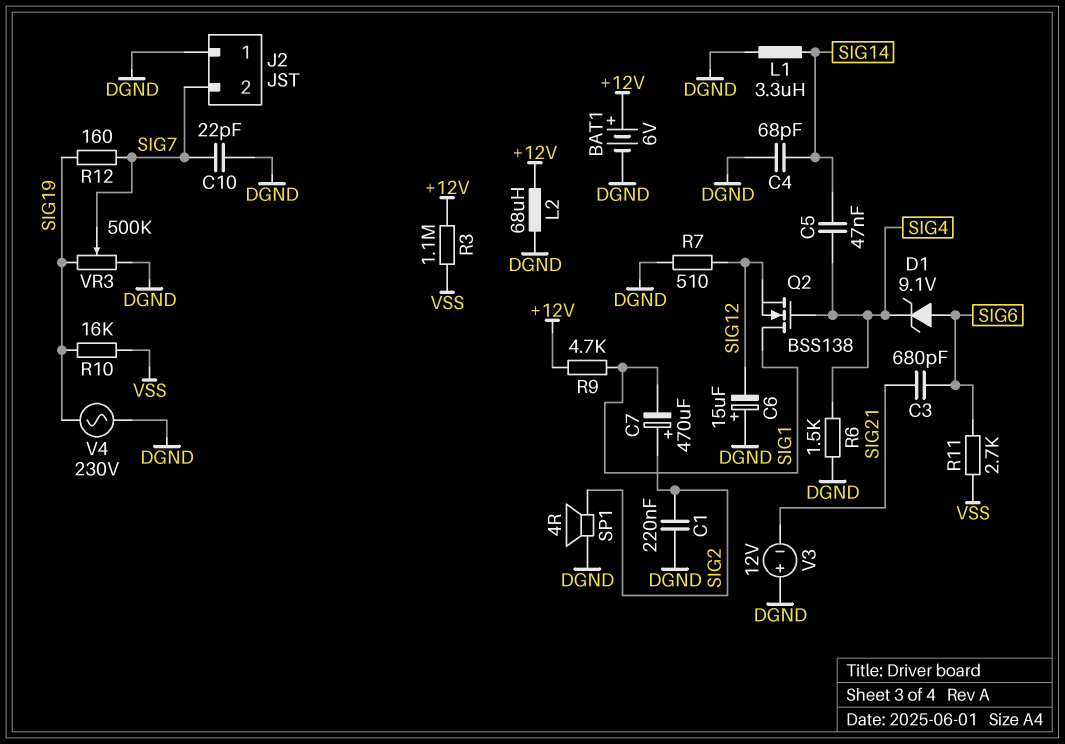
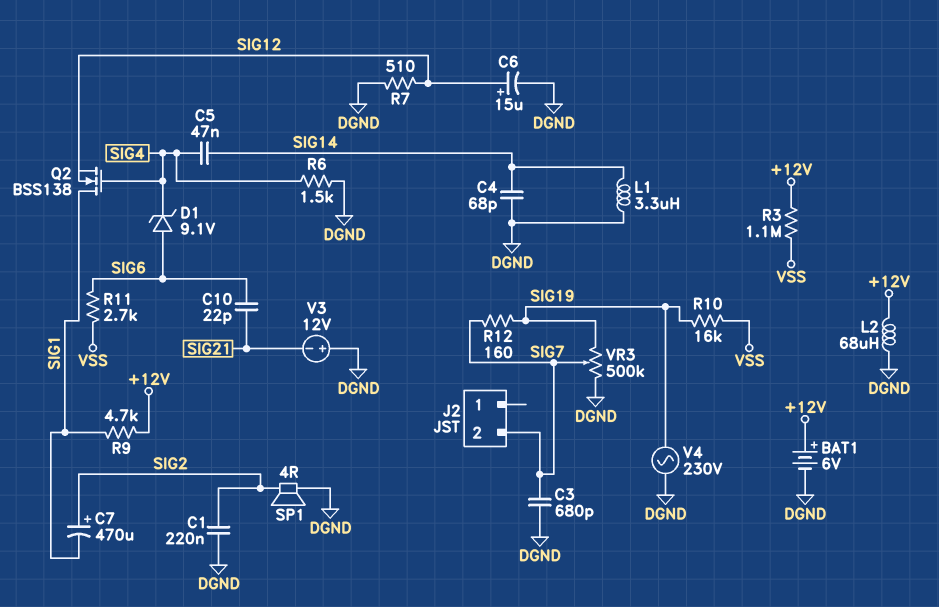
C3: 680pF (SIG6, SIG21) -> 680pF (DGND, SIG7)
C6: 15uF (plus DGND, minus SIG12) -> 15uF (plus SIG12, minus DGND)
C10: 22pF (DGND, SIG7) -> 22pF (SIG6, SIG21)
J2 pin 1: DGND -> none

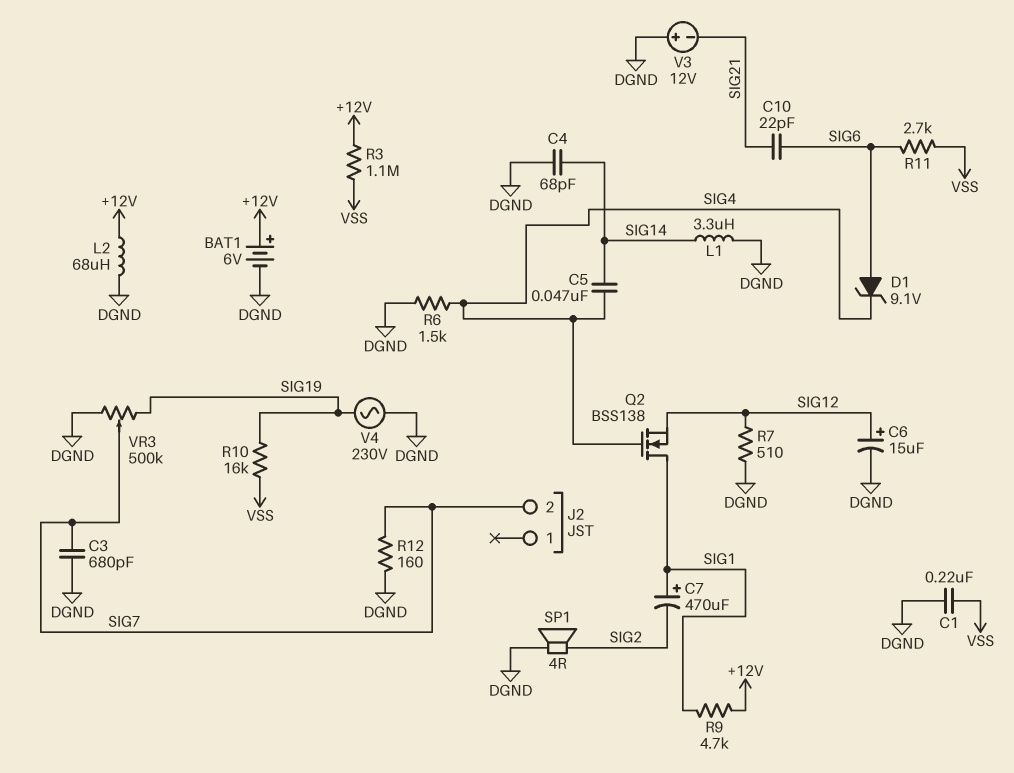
C1: 220nF (DGND, SIG2) -> 220nF (DGND, VSS)
C7: 470uF (plus SIG2, minus SIG1) -> 470uF (plus SIG1, minus SIG2)
R12: 160 (SIG7, SIG19) -> 160 (DGND, SIG7)

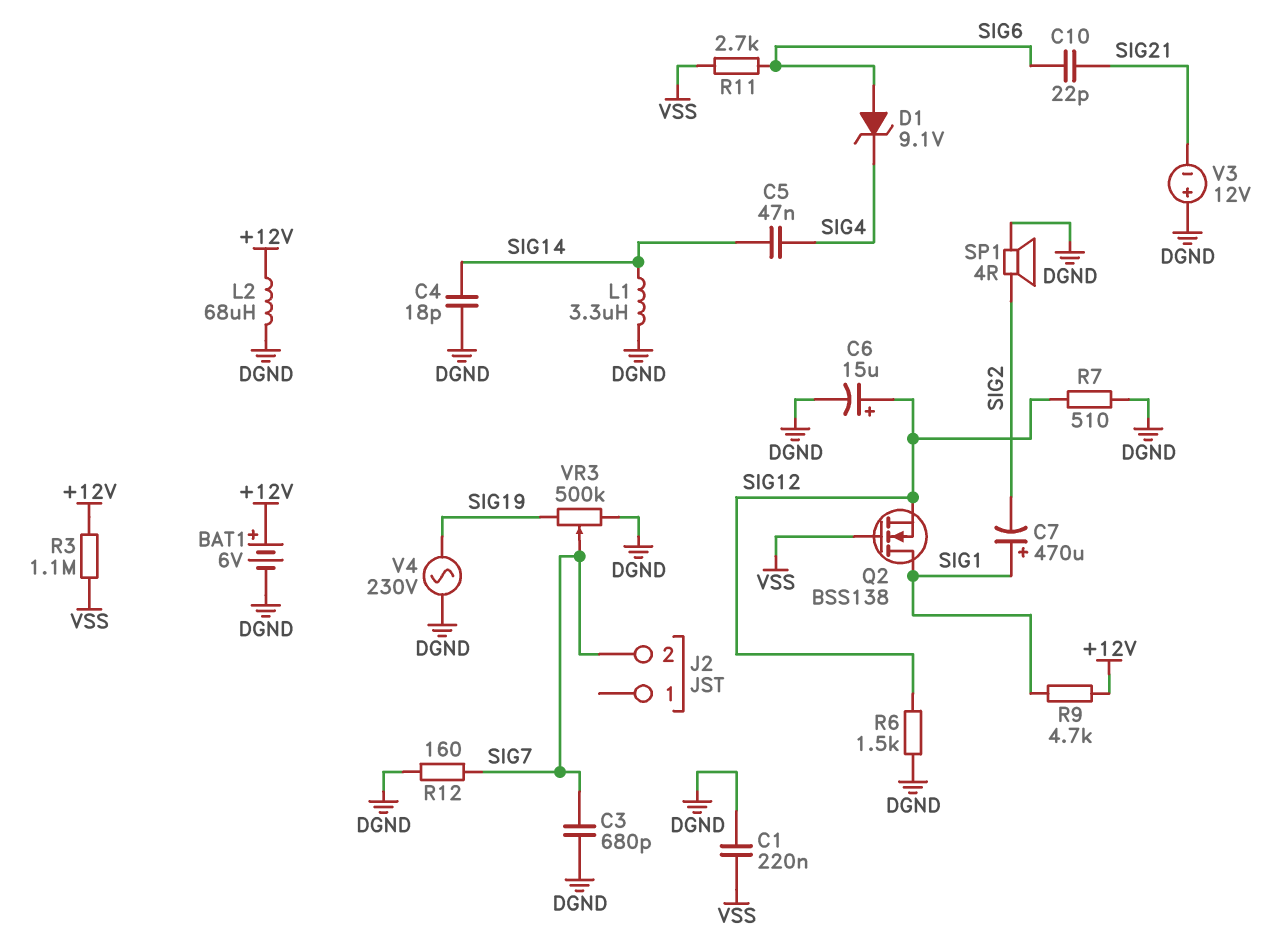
C4: 68pF (DGND, SIG14) -> 18pF (DGND, SIG14)
Q2: NMOS BSS138 (G SIG4, D SIG1, S SIG12) -> NMOS BSS138 (G VSS, D SIG1, S SIG12)
R6: 1.5k (DGND, SIG4) -> 1.5k (DGND, SIG12)
R10: 16k (SIG19, VSS) -> none

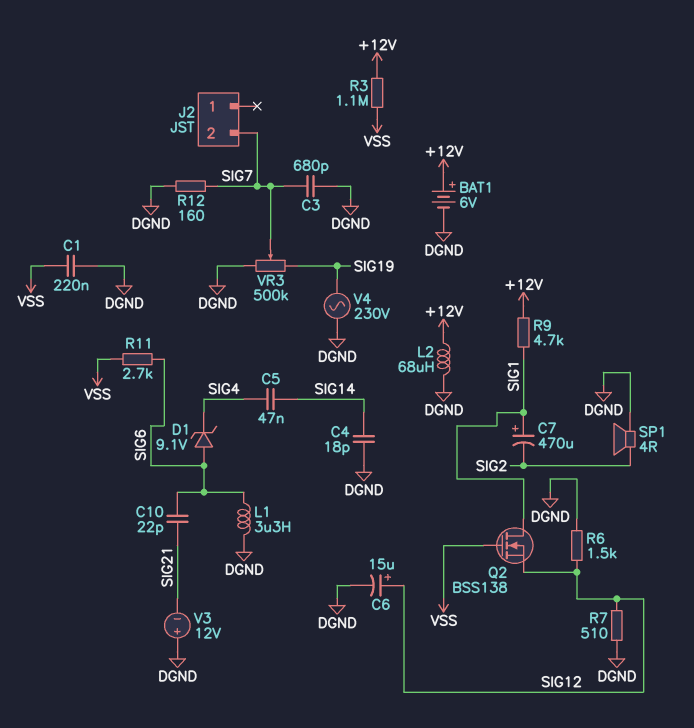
L1: 3.3uH (DGND, SIG14) -> 3.3uH (DGND, SIG6)

